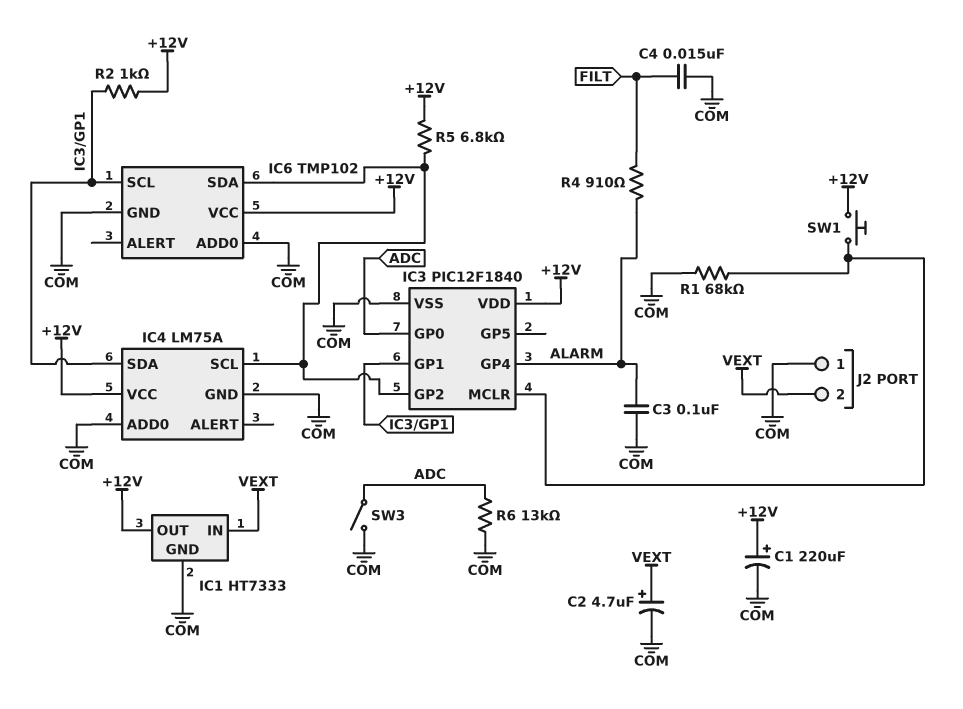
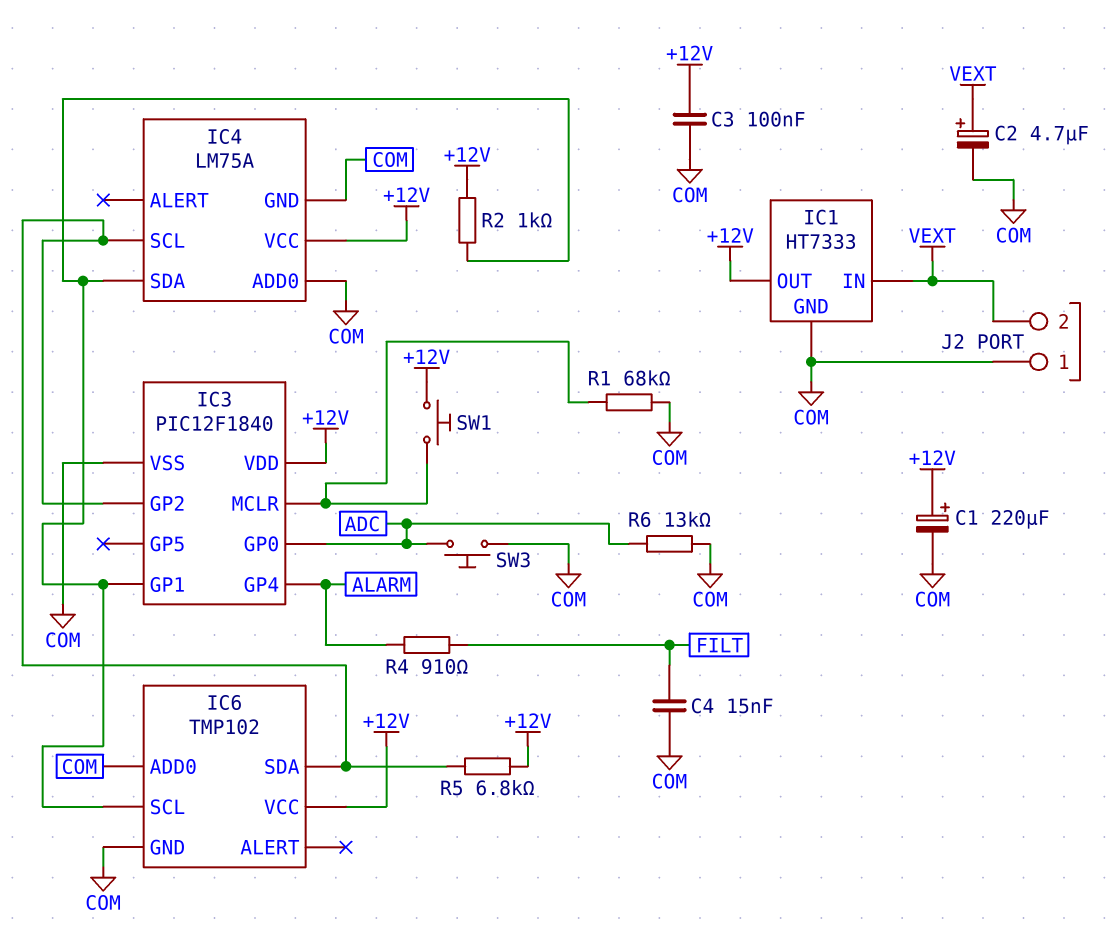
C3: 100nF (ALARM, COM) -> 100nF (+12V, COM)
SW3: switch (ADC, COM) -> button (ADC, COM)

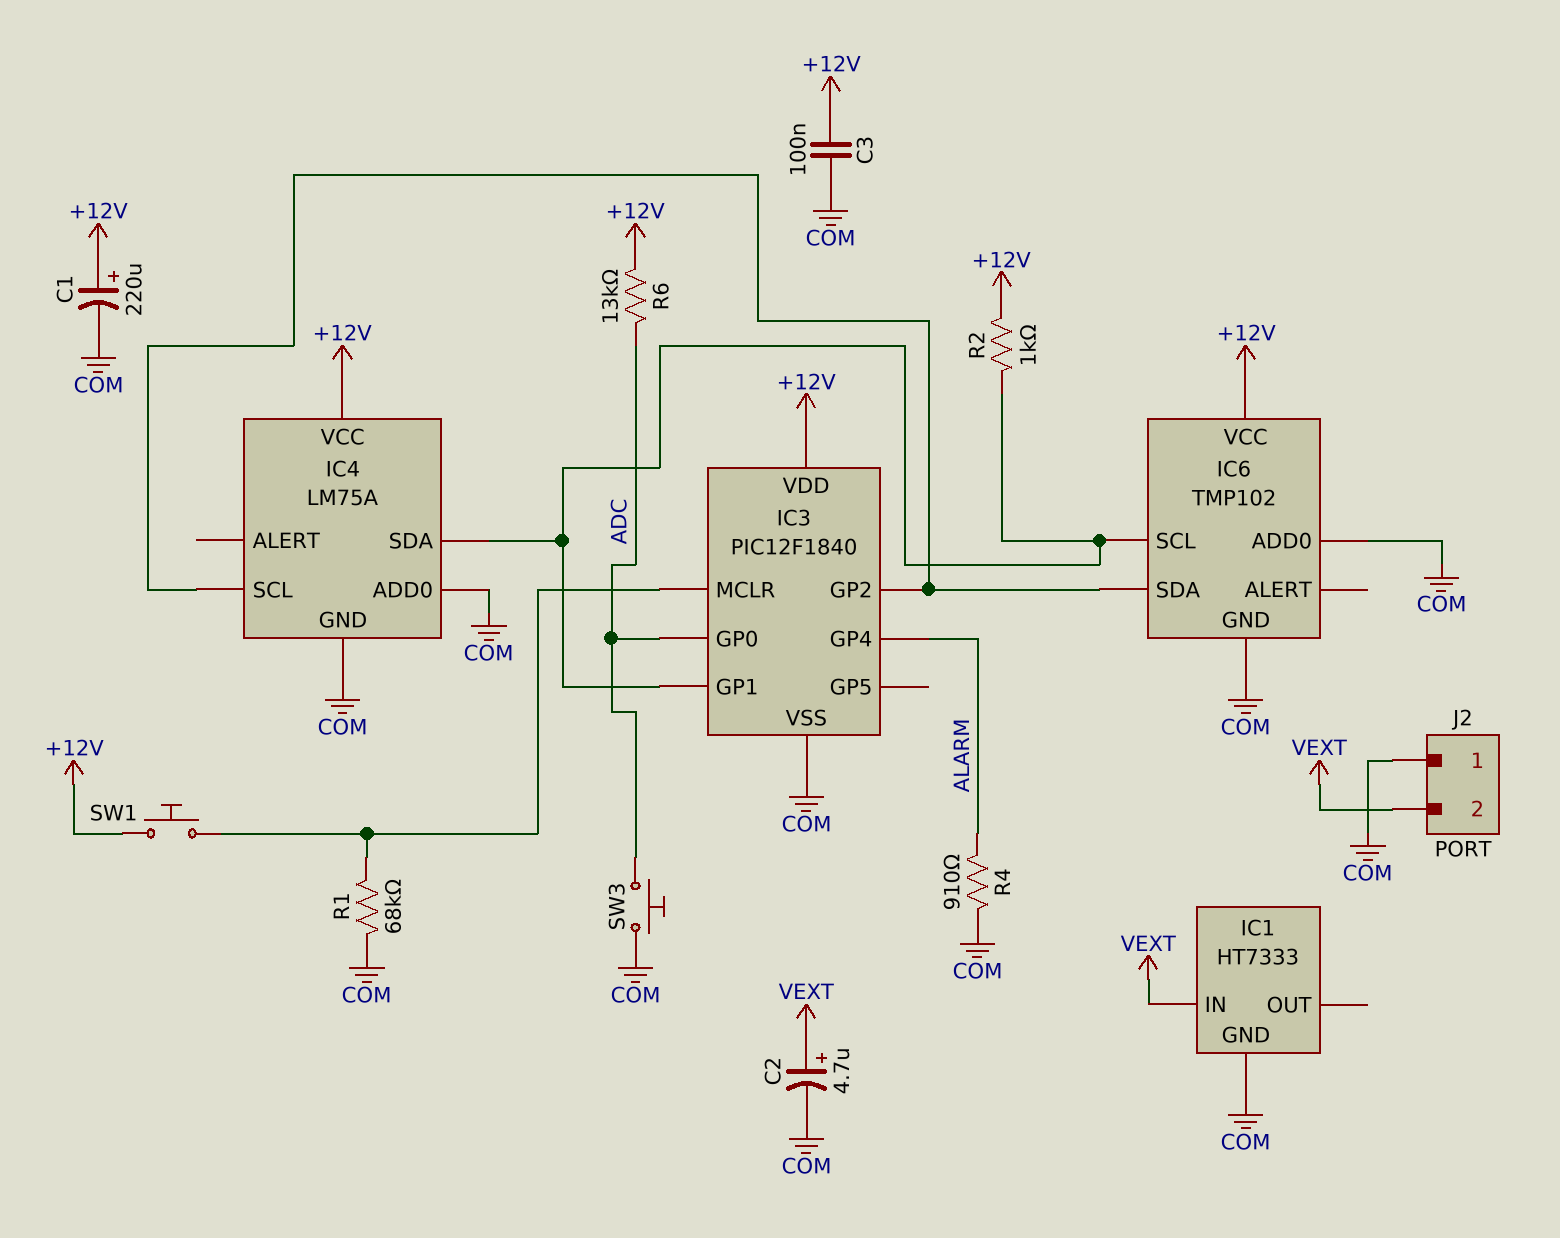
C4: 15nF (COM, FILT) -> none
IC1 pin OUT: +12V -> none
R4: 910 (ALARM, FILT) -> 910 (ALARM, COM)
R5: 6.8k (+12V, IC3/GP2) -> none
R6: 13k (ADC, COM) -> 13k (+12V, ADC)

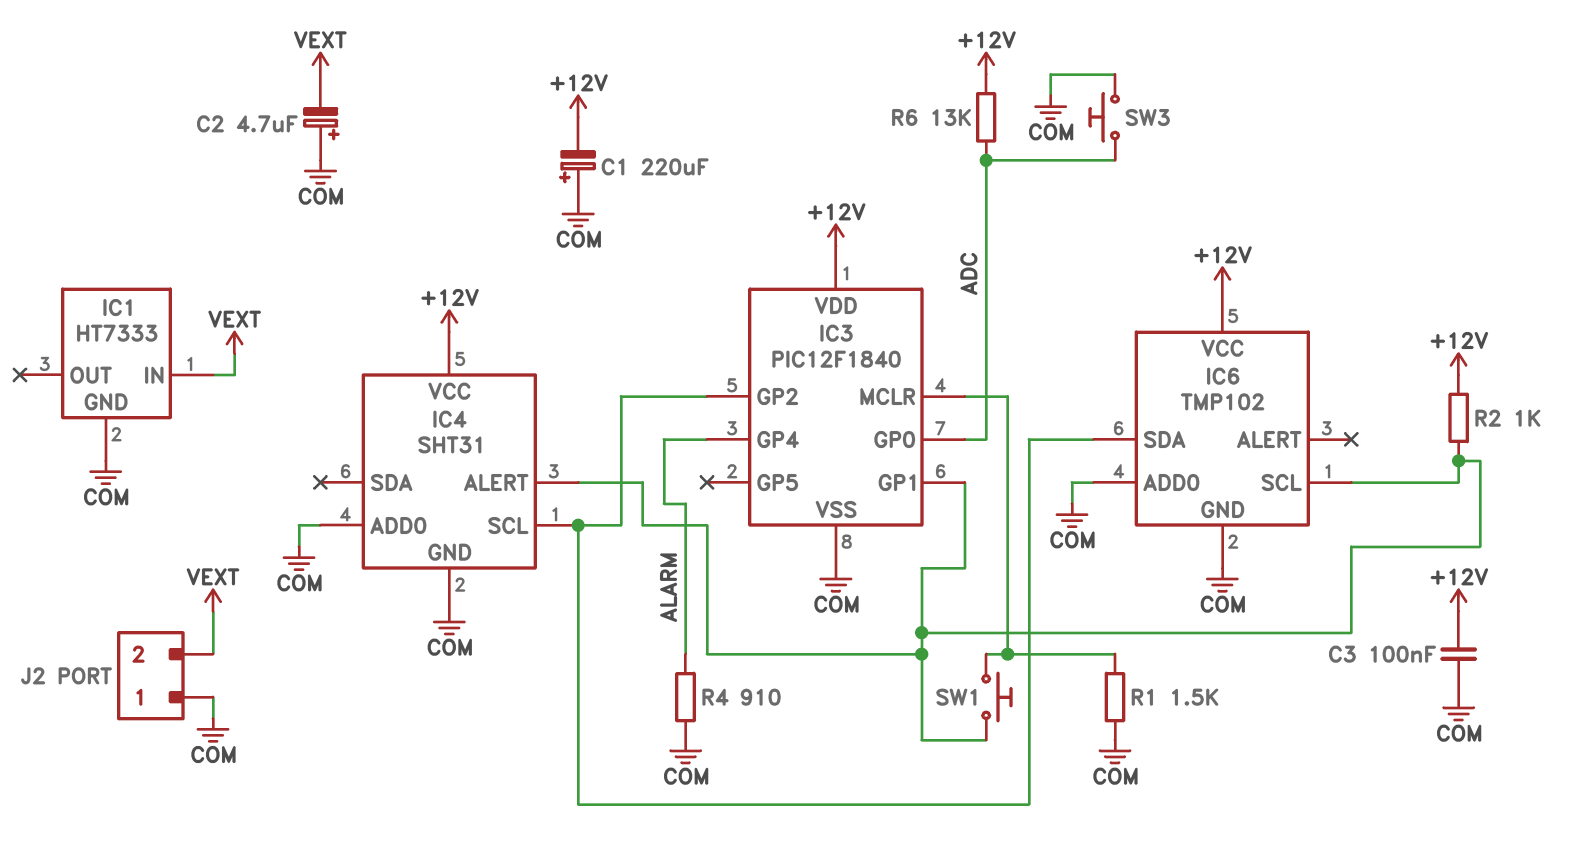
C1: 220uF (plus +12V, minus COM) -> 220uF (plus COM, minus +12V)
C2: 4.7uF (plus VEXT, minus COM) -> 4.7uF (plus COM, minus VEXT)
IC4: LM75A -> SHT31
IC4 pin ALERT: none -> IC3/GP1
IC4 pin SDA: IC3/GP1 -> none
R1: 68k (COM, IC3/MCLR) -> 1.5k (COM, IC3/MCLR)
SW1: button (+12V, IC3/MCLR) -> button (IC3/GP1, IC3/MCLR)

